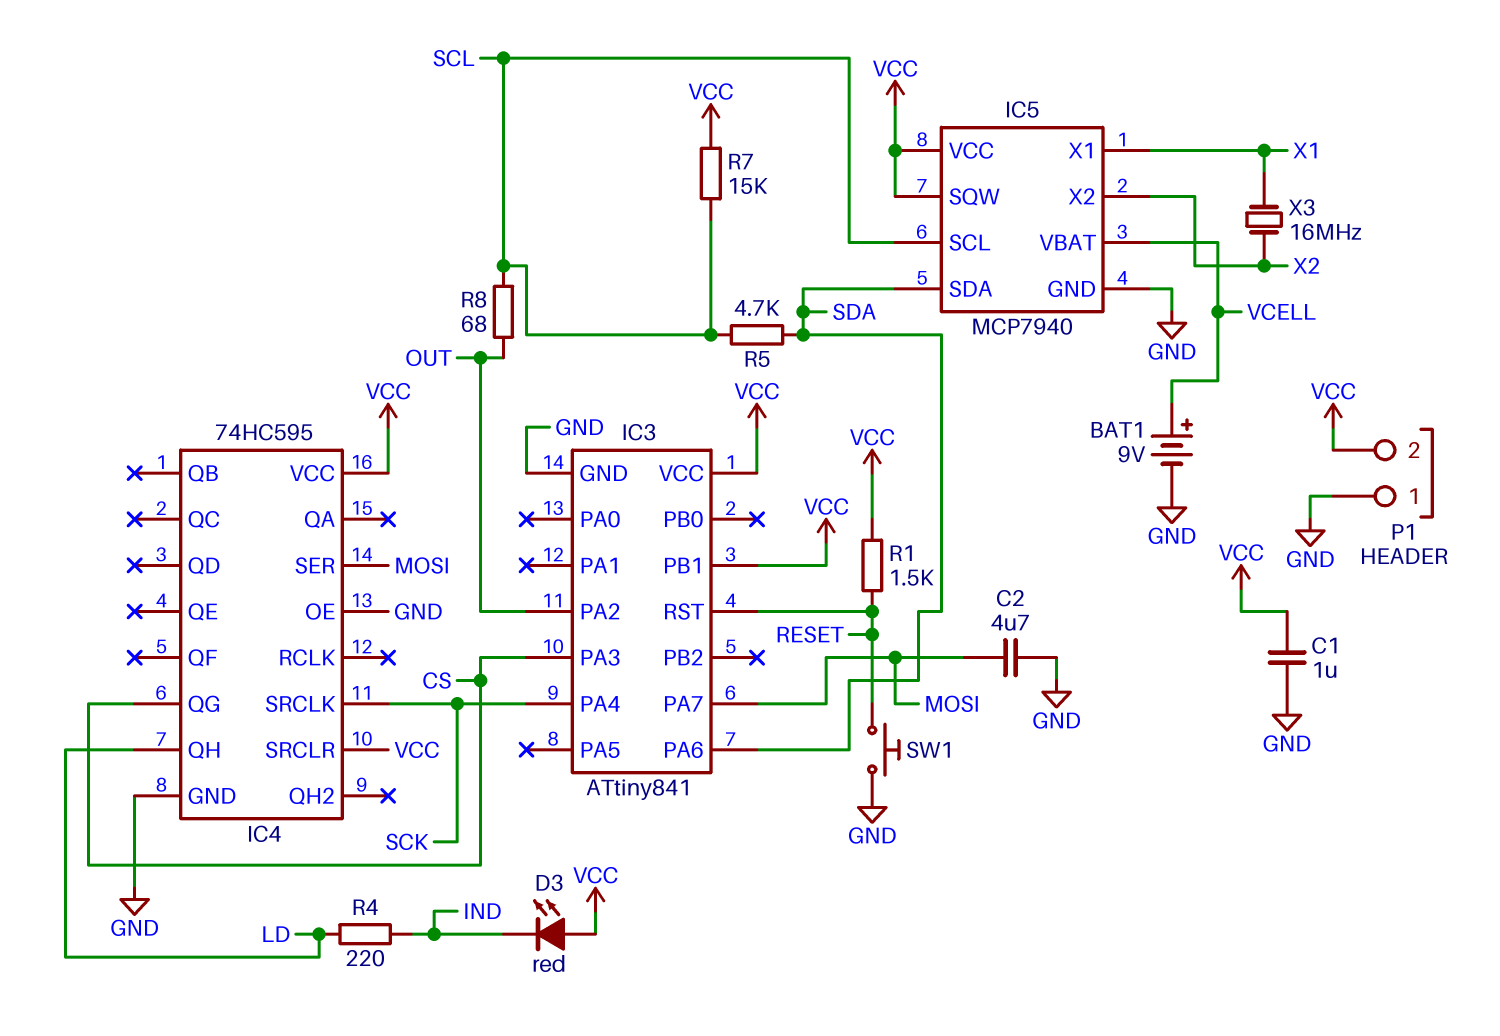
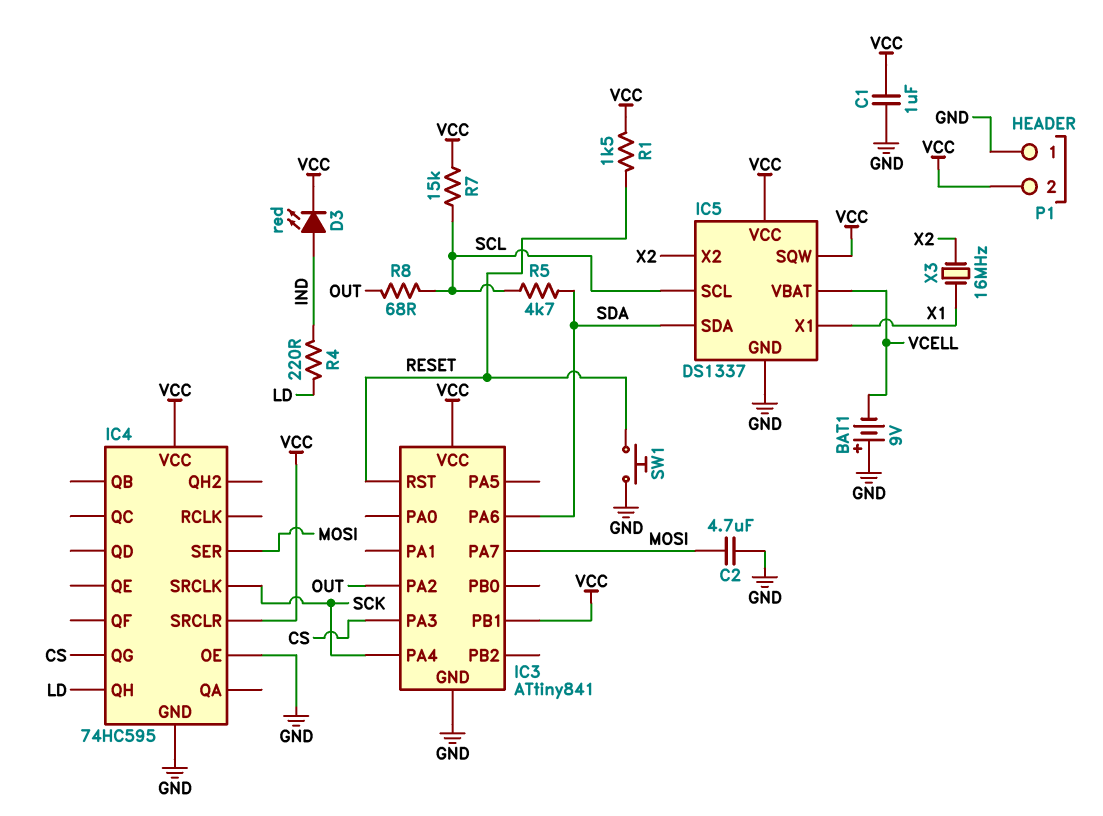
BAT1: 9V (plus VCELL, minus GND) -> 9V (plus GND, minus VCELL)
D3: LED red (A VCC, K IND) -> LED red (A IND, K VCC)
IC5: MCP7940 -> DS1337

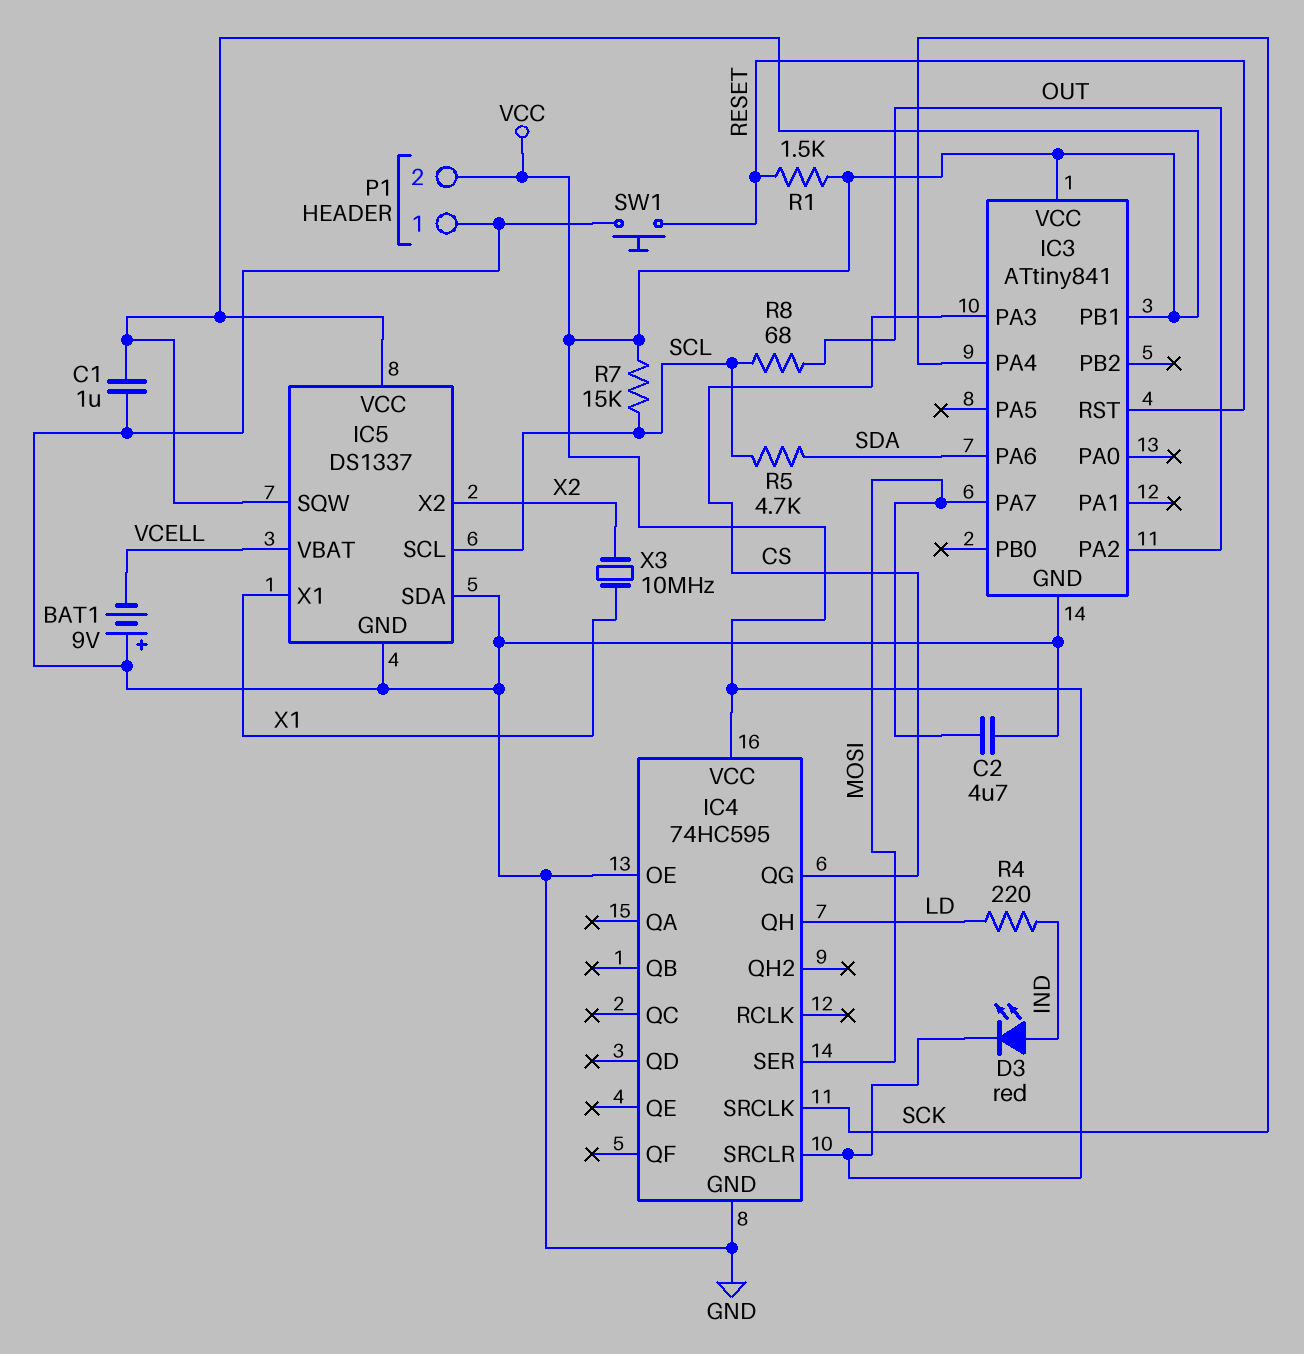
IC5 pin SDA: SDA -> GND
X3: 16MHz (X1, X2) -> 10MHz (X1, X2)

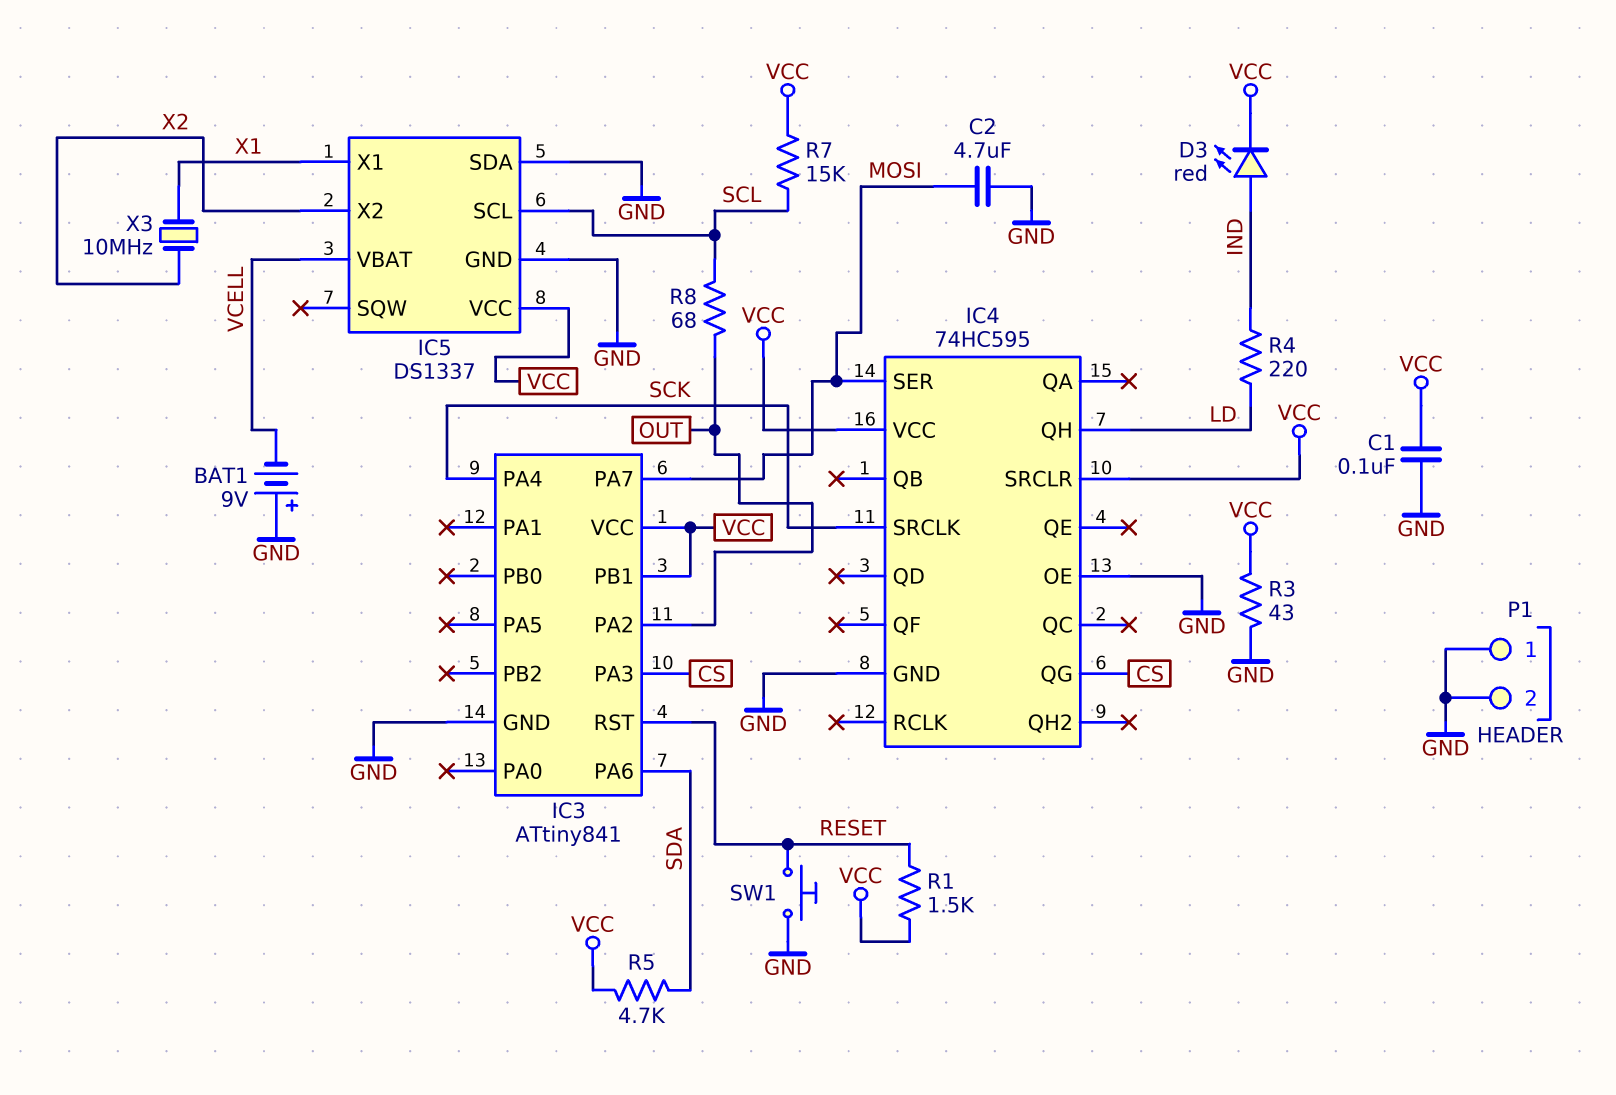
C1: 1uF (GND, VCC) -> 100nF (GND, VCC)
IC5 pin SQW: VCC -> none
P1 pin 2: VCC -> GND
R3: none -> 43 (GND, VCC)
R5: 4.7k (SCL, SDA) -> 4.7k (SDA, VCC)

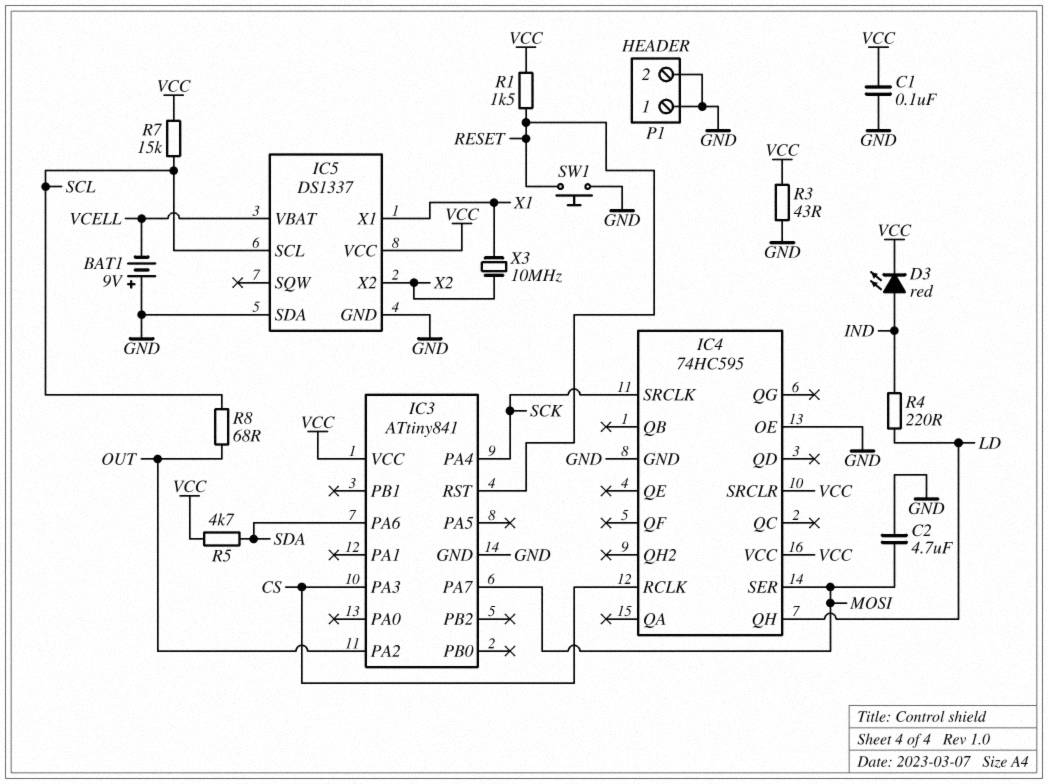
IC3 pin PB1: VCC -> none
IC4 pin QG: CS -> none
IC4 pin RCLK: none -> CS

